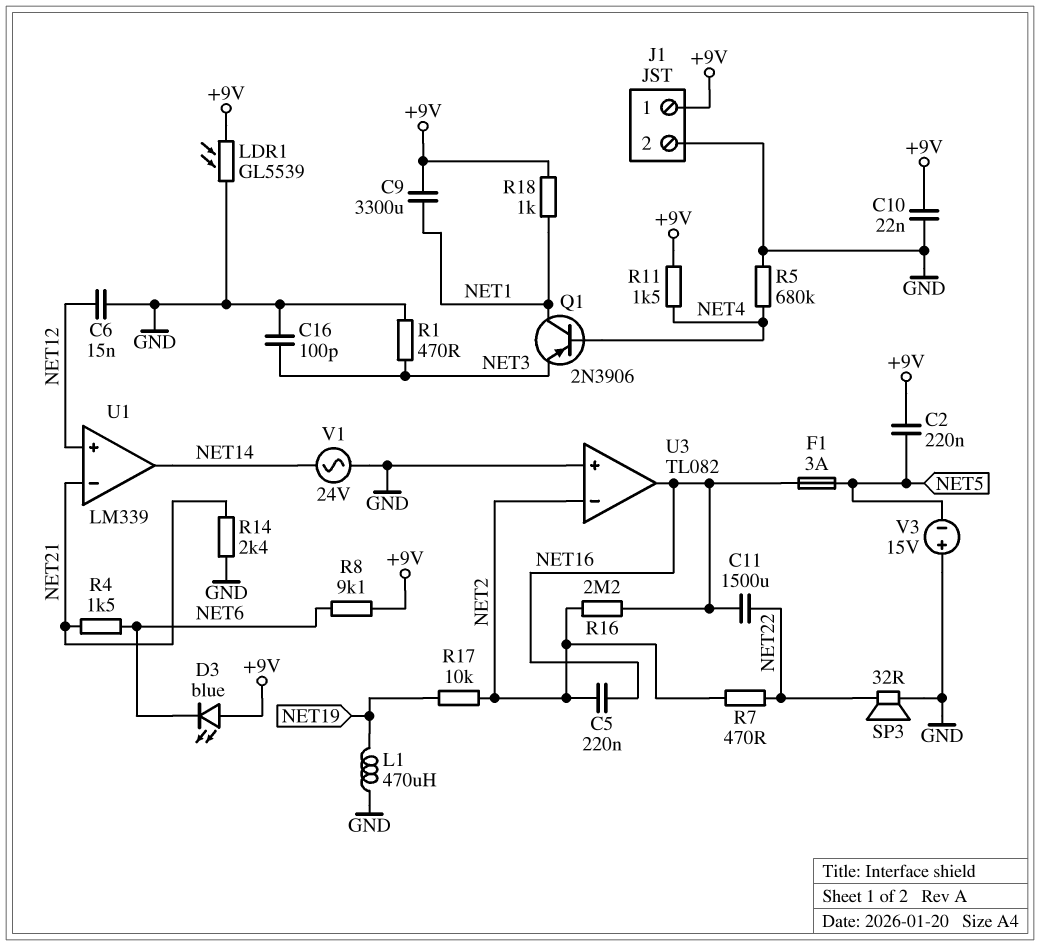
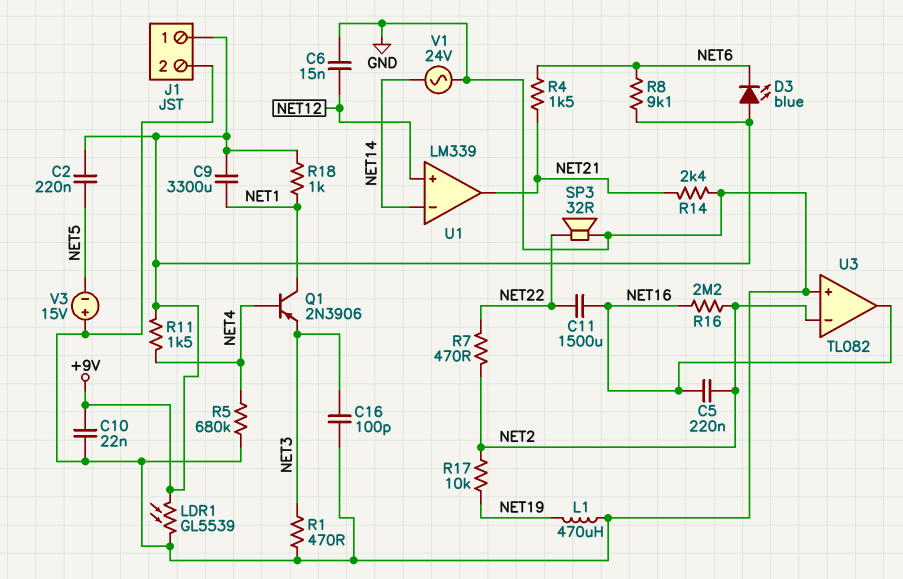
F1: 3A (NET5, NET16) -> none
U1 pin in-: NET21 -> NET14
U1 pin out: NET14 -> NET21

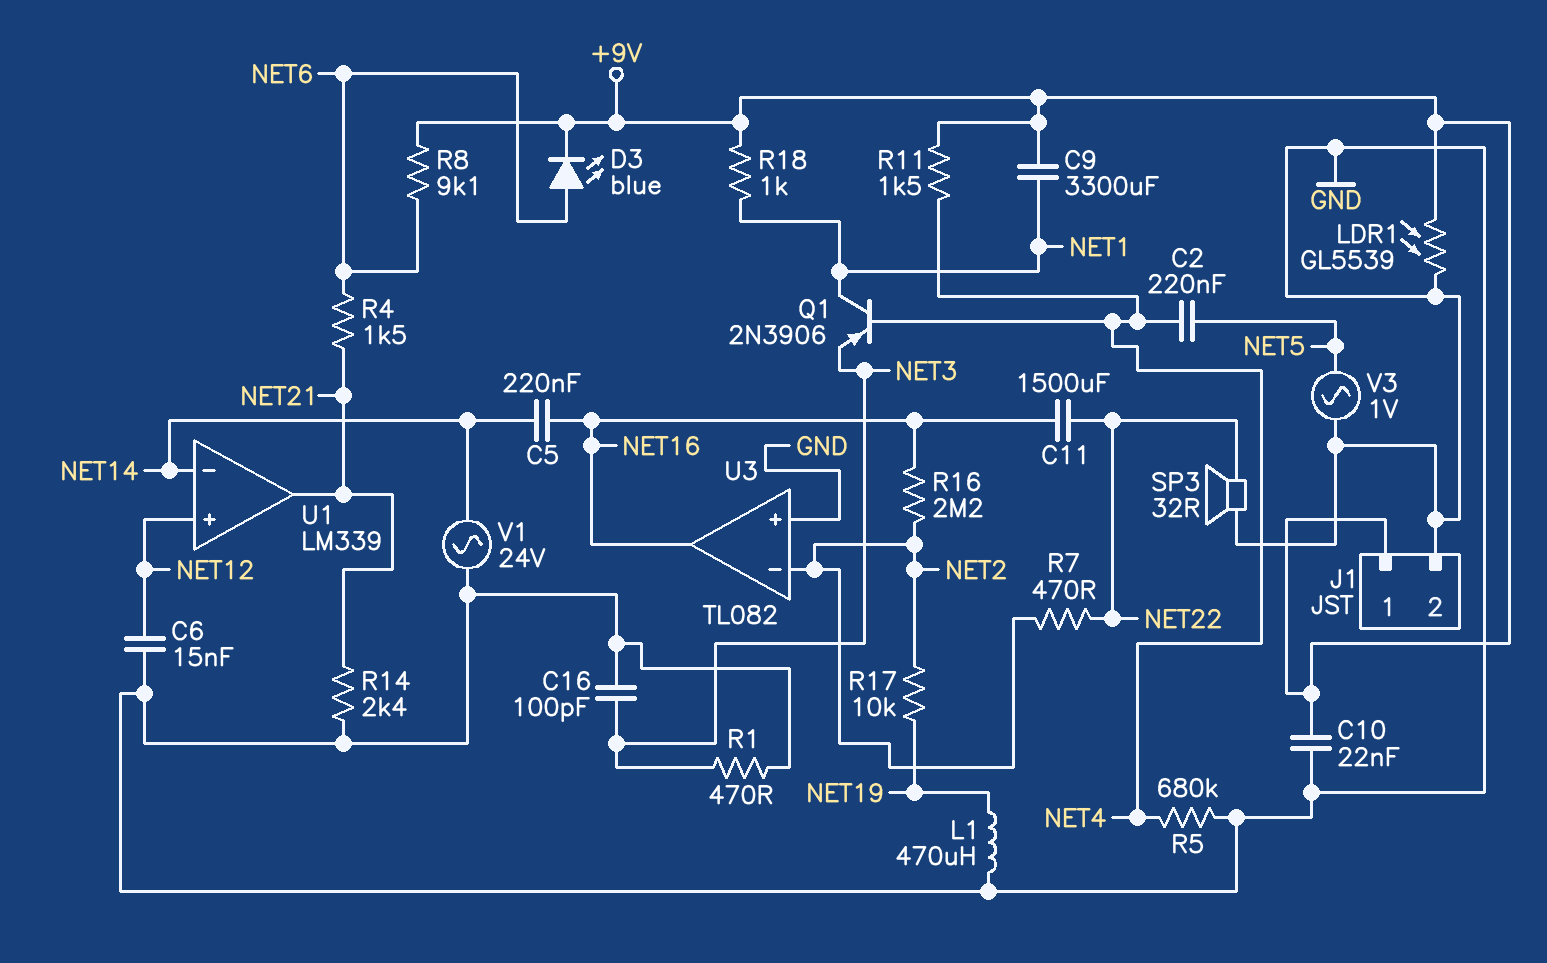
C2: 220nF (+9V, NET5) -> 220nF (NET4, NET5)
C5: 220nF (NET2, NET16) -> 220nF (NET14, NET16)
D3: LED blue (A +9V, K NET6) -> LED blue (A NET6, K +9V)
V3: 15V (plus GND, minus NET5) -> AC 1V (GND, NET5)

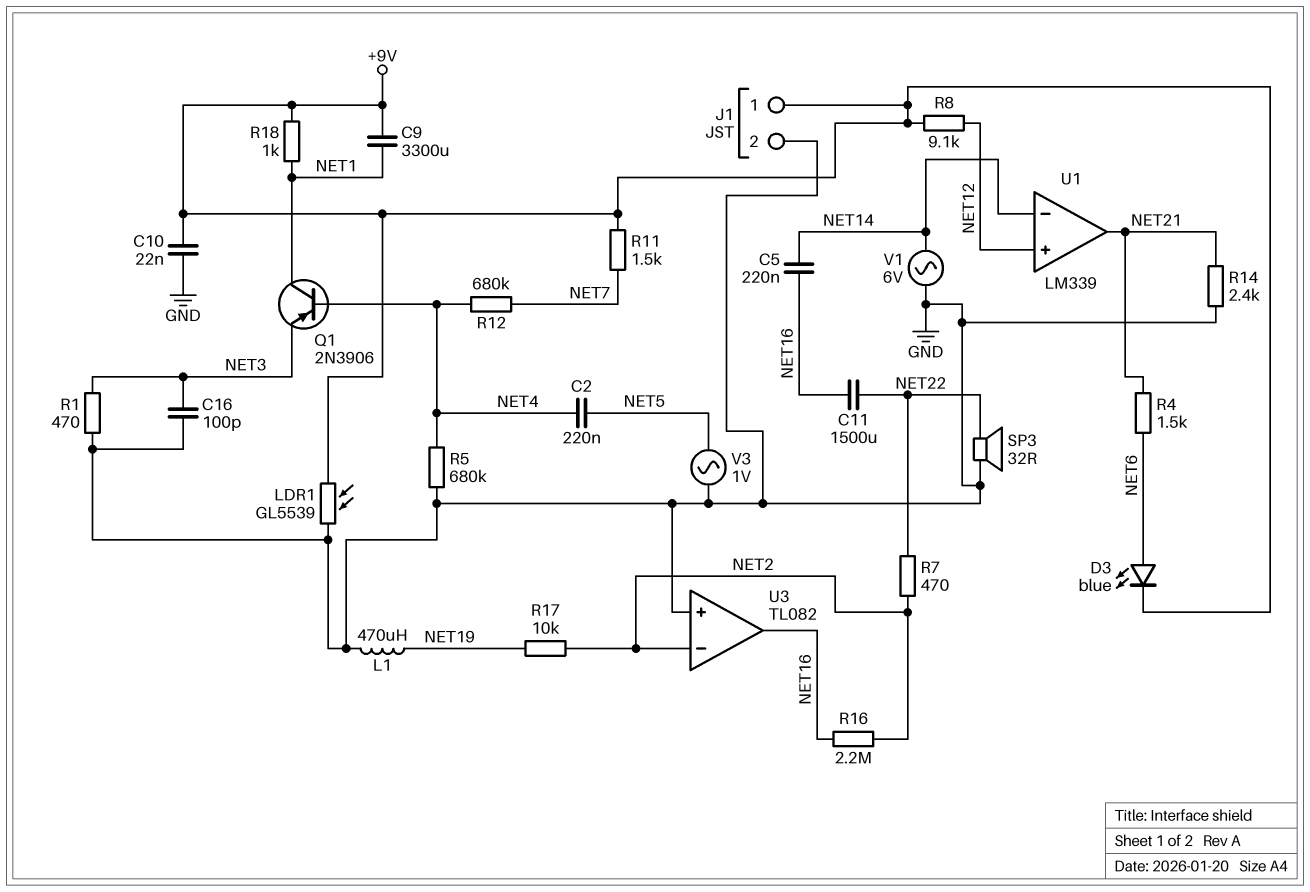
C6: 15nF (GND, NET12) -> none
R8: 9.1k (+9V, NET6) -> 9.1k (+9V, NET12)
R11: 1.5k (+9V, NET4) -> 1.5k (+9V, NET7)
R12: none -> 680k (NET4, NET7)
V1: AC 24V (GND, NET14) -> AC 6V (GND, NET14)

